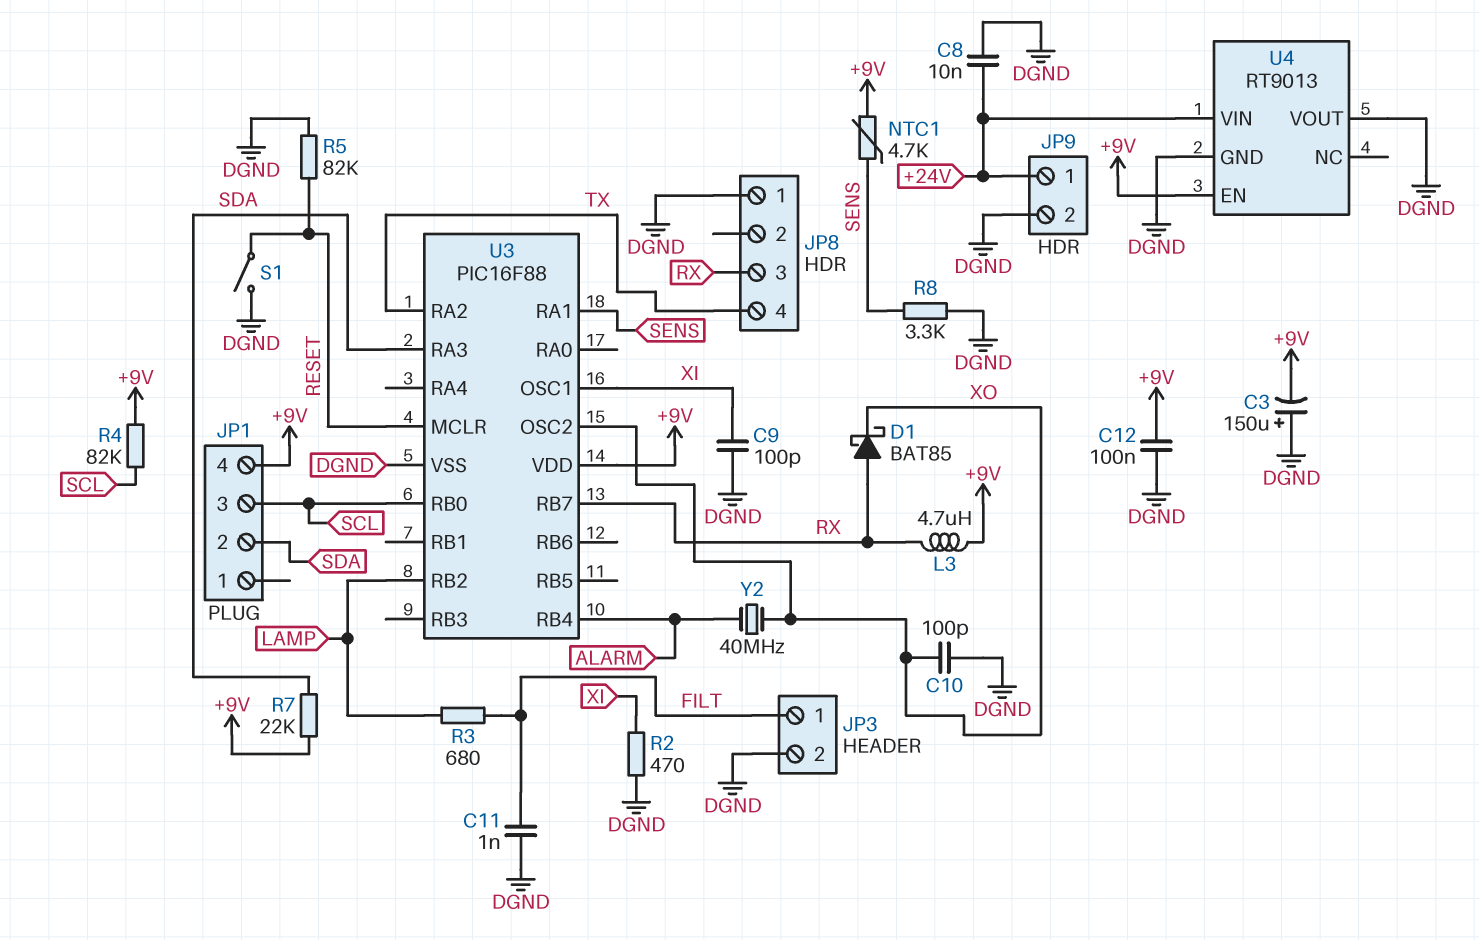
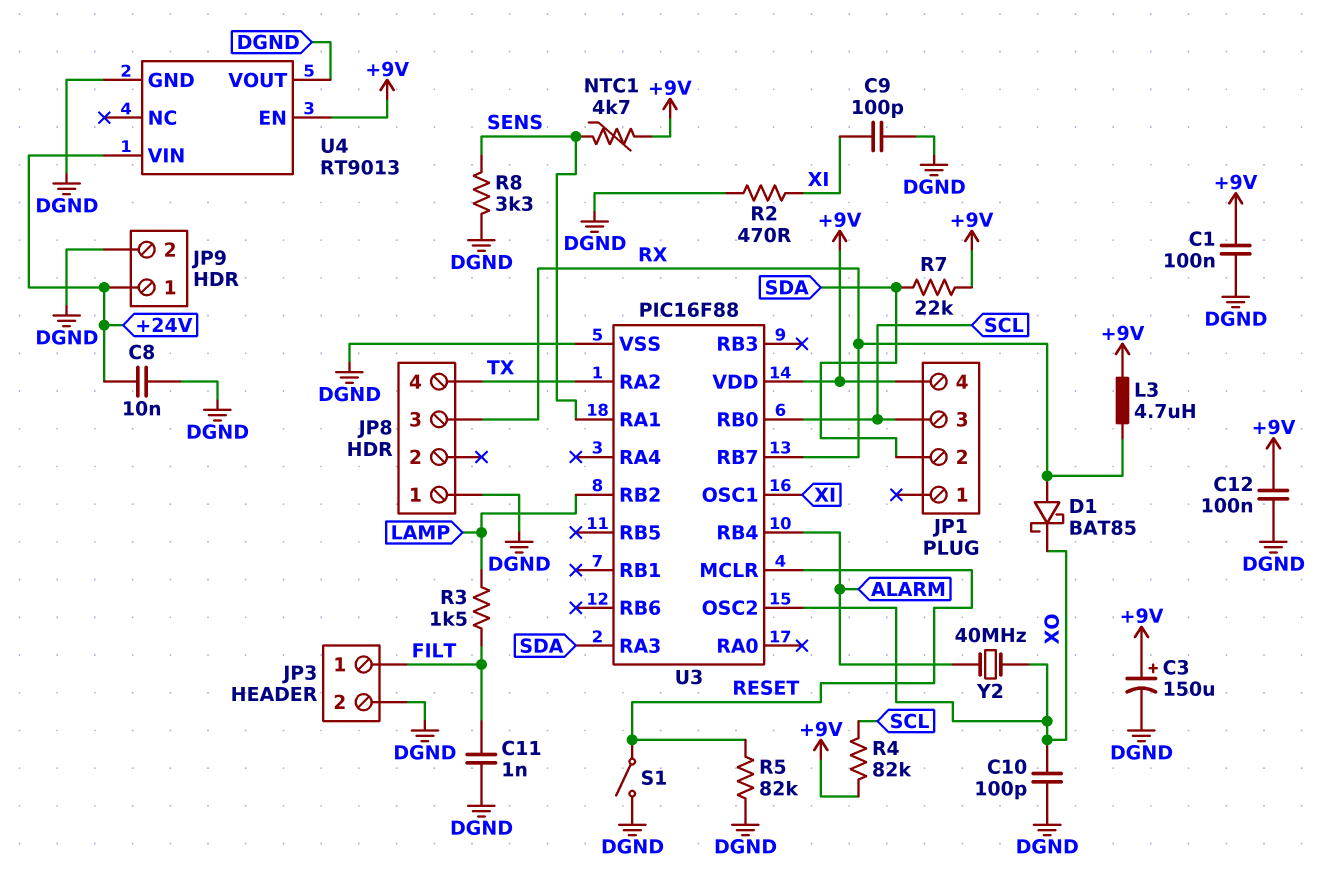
C1: none -> 100nF (+9V, DGND)
C3: 150uF (plus DGND, minus +9V) -> 150uF (plus +9V, minus DGND)
R3: 680 (FILT, LAMP) -> 1.5k (FILT, LAMP)

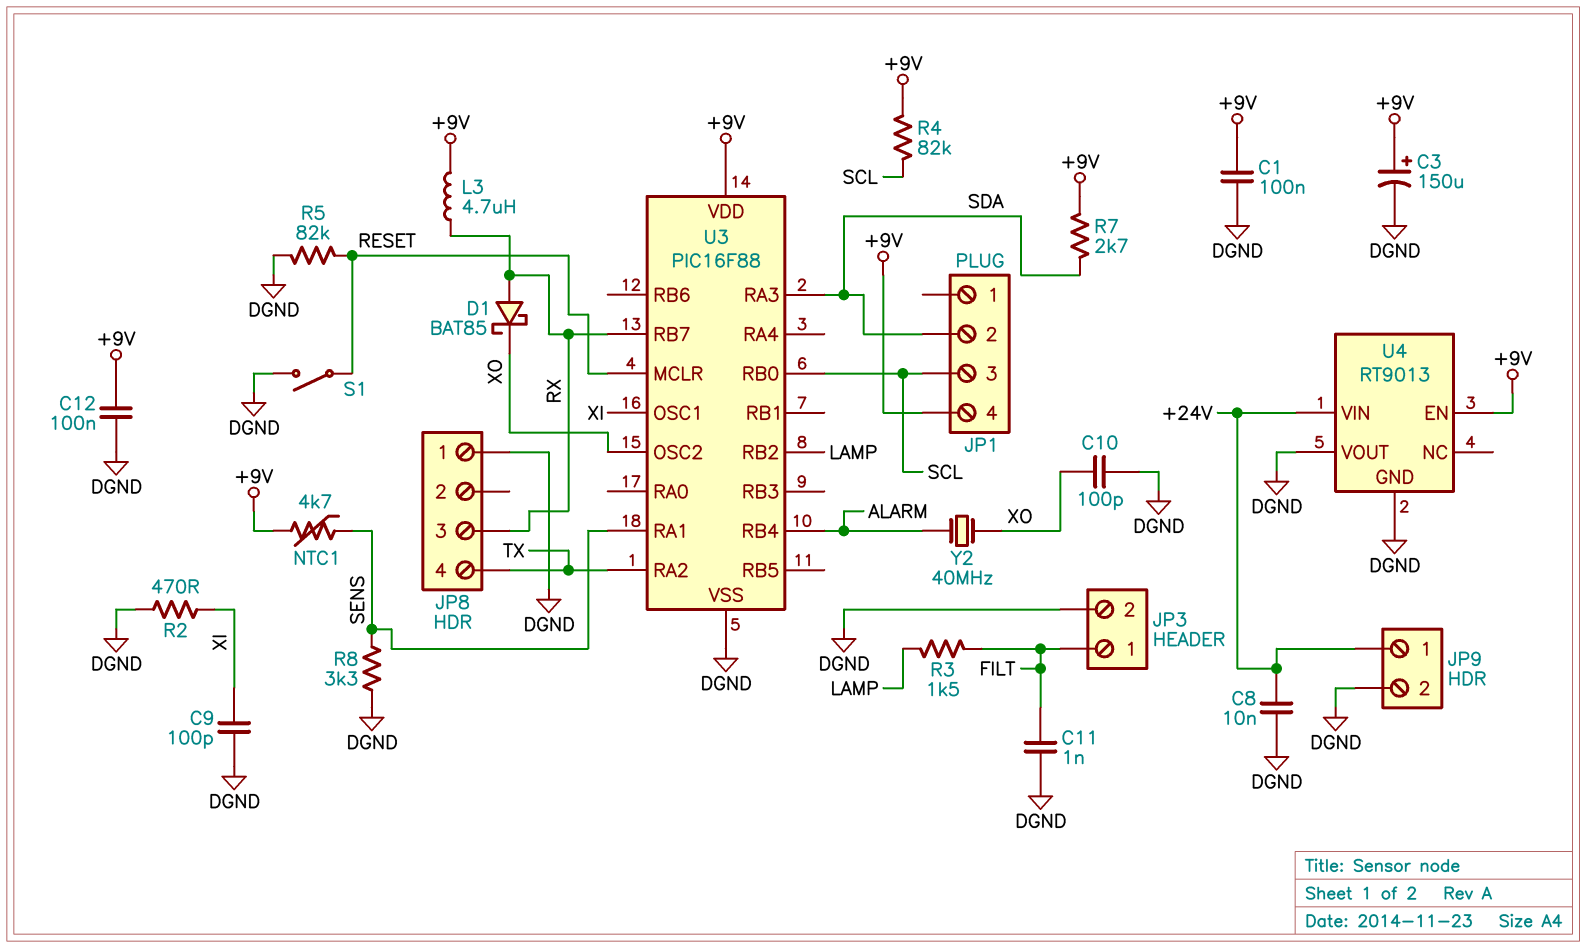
R7: 22k (+9V, SDA) -> 2.7k (+9V, SDA)

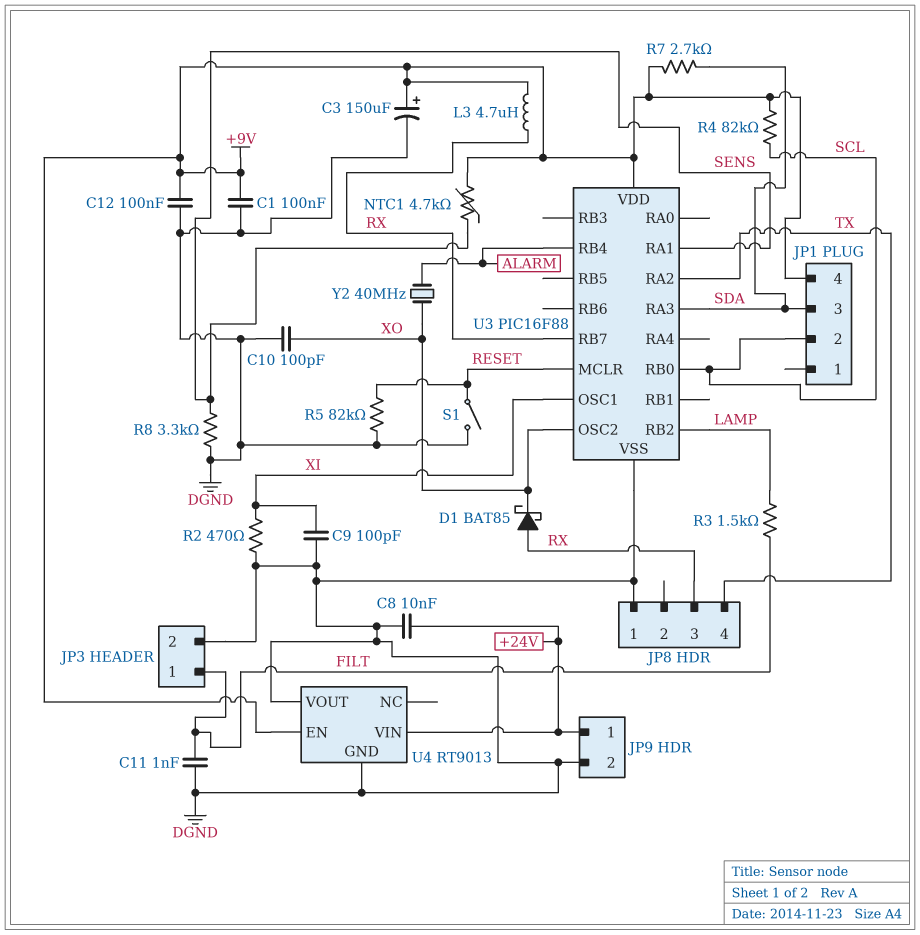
JP1 pin 2: SDA -> SCL
JP1 pin 3: SCL -> SDA

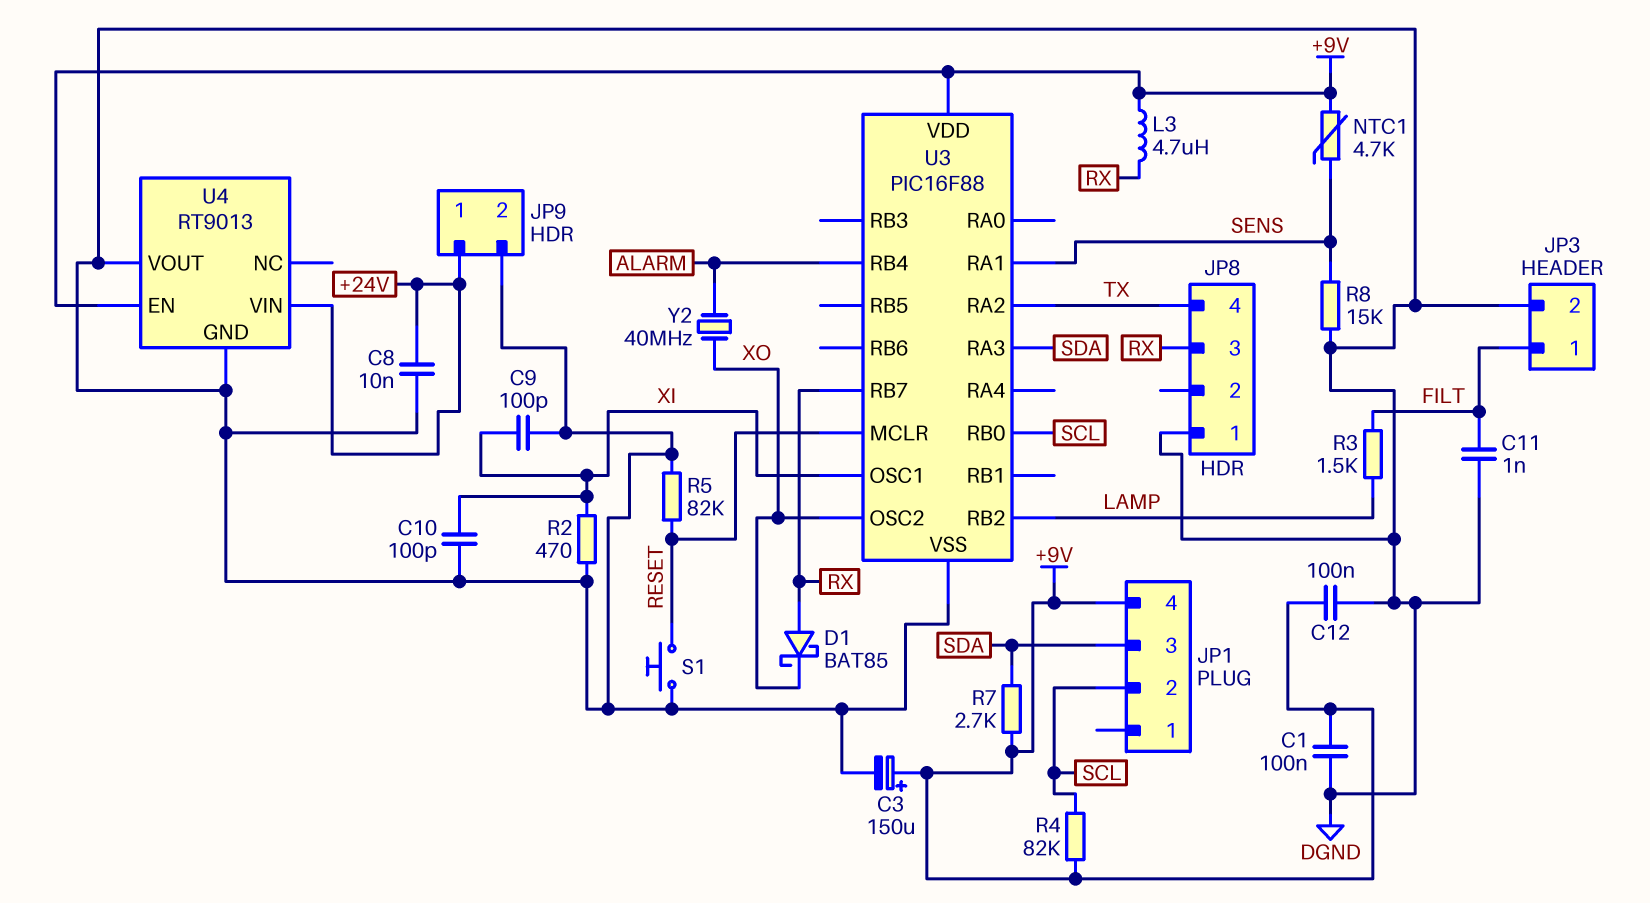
C10: 100pF (DGND, XO) -> 100pF (DGND, XI)
R8: 3.3k (DGND, SENS) -> 15k (DGND, SENS)
S1: switch (DGND, RESET) -> button (DGND, RESET)

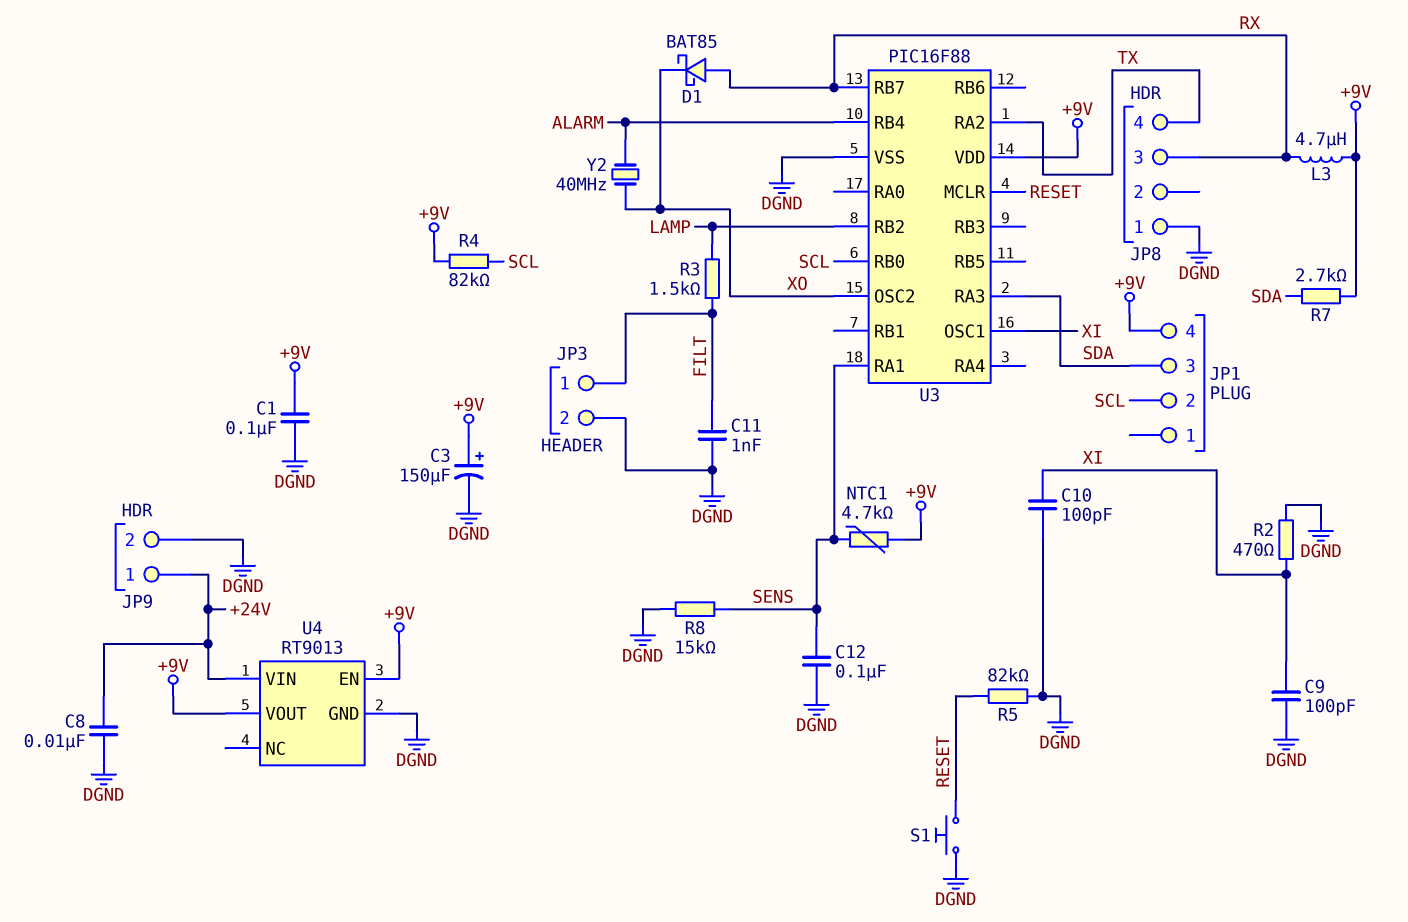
C12: 100nF (+9V, DGND) -> 100nF (DGND, SENS)
U4 pin VOUT: DGND -> +9V

